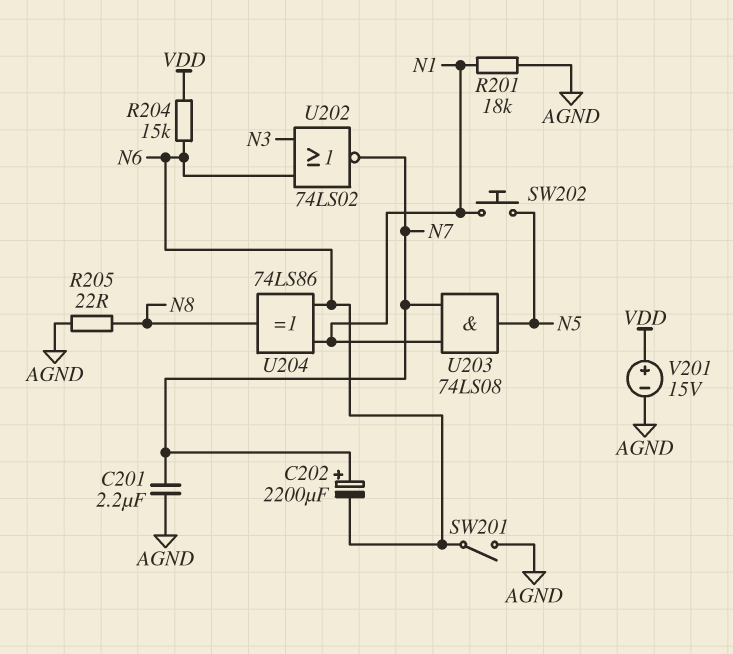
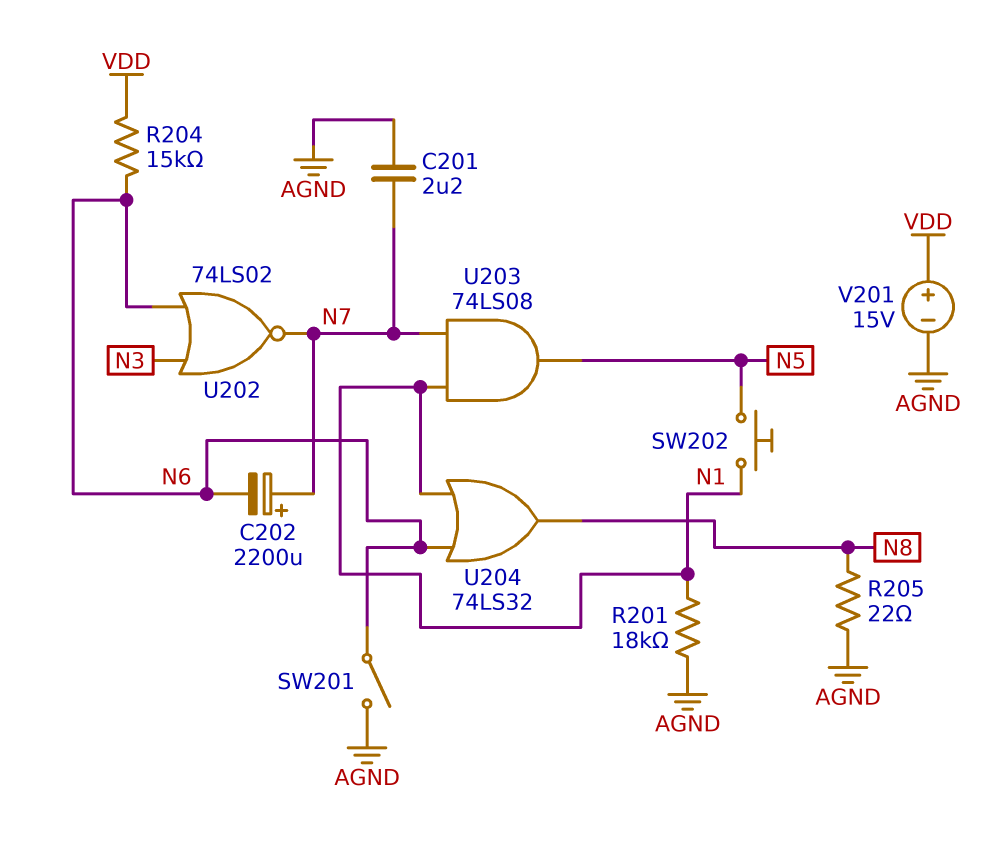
U204: XOR 74LS86 (in N1, in N6, out N8) -> OR 74LS32 (in N1, in N6, out N8)

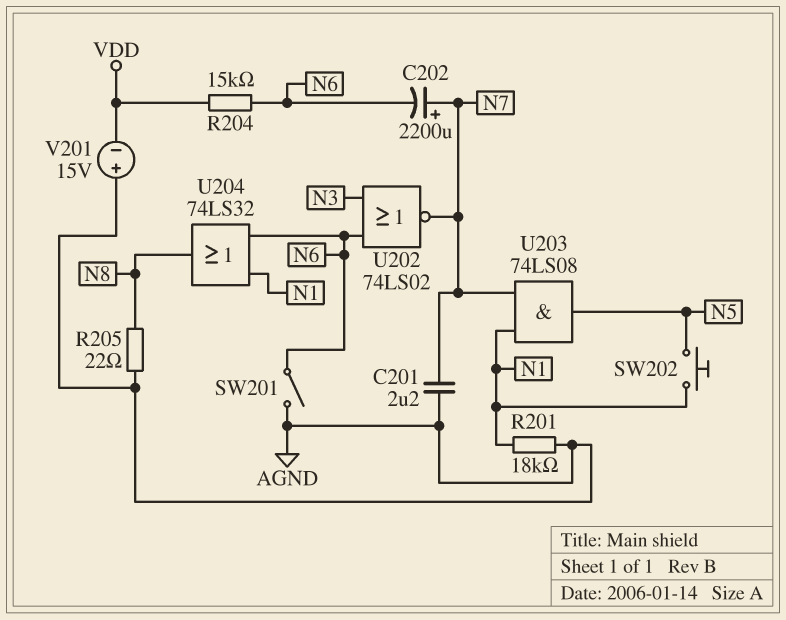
V201: 15V (plus VDD, minus AGND) -> 15V (plus AGND, minus VDD)

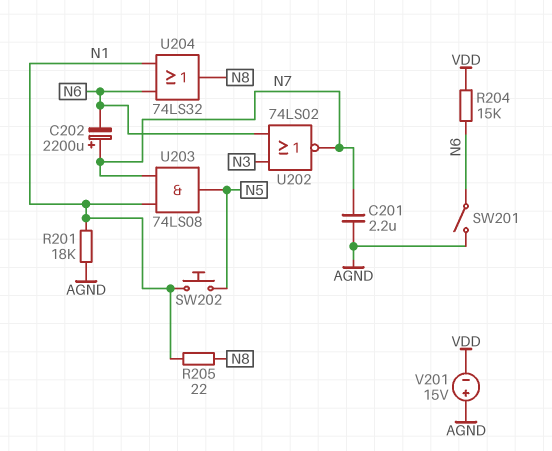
R205: 22 (AGND, N8) -> 22 (N1, N8)

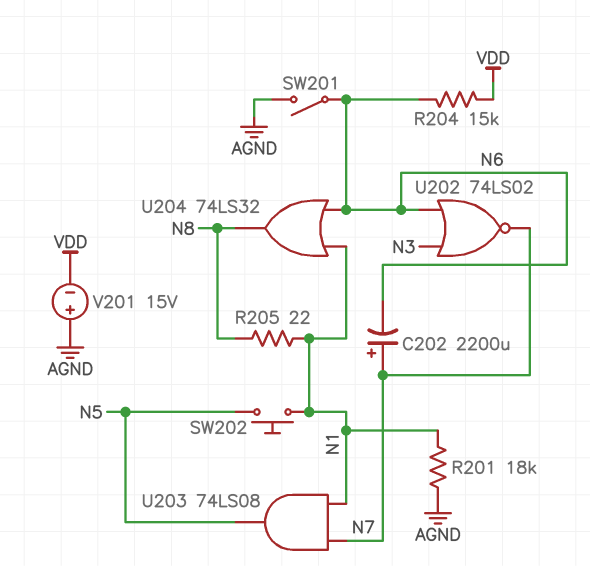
C201: 2.2uF (AGND, N7) -> none

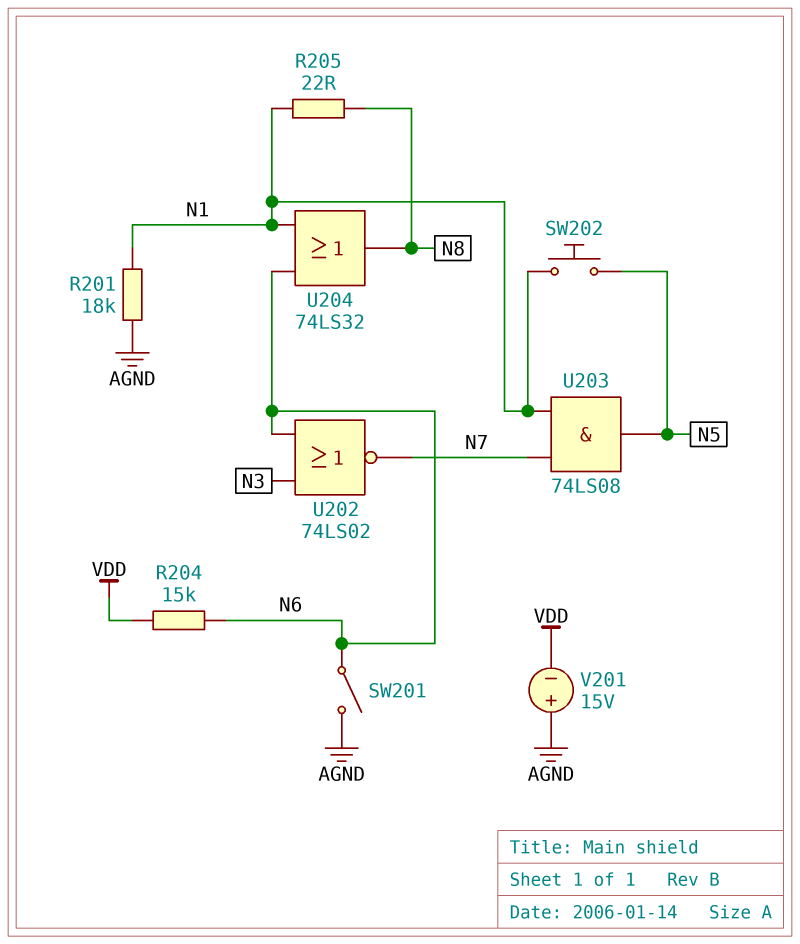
C202: 2200uF (plus N7, minus N6) -> none

